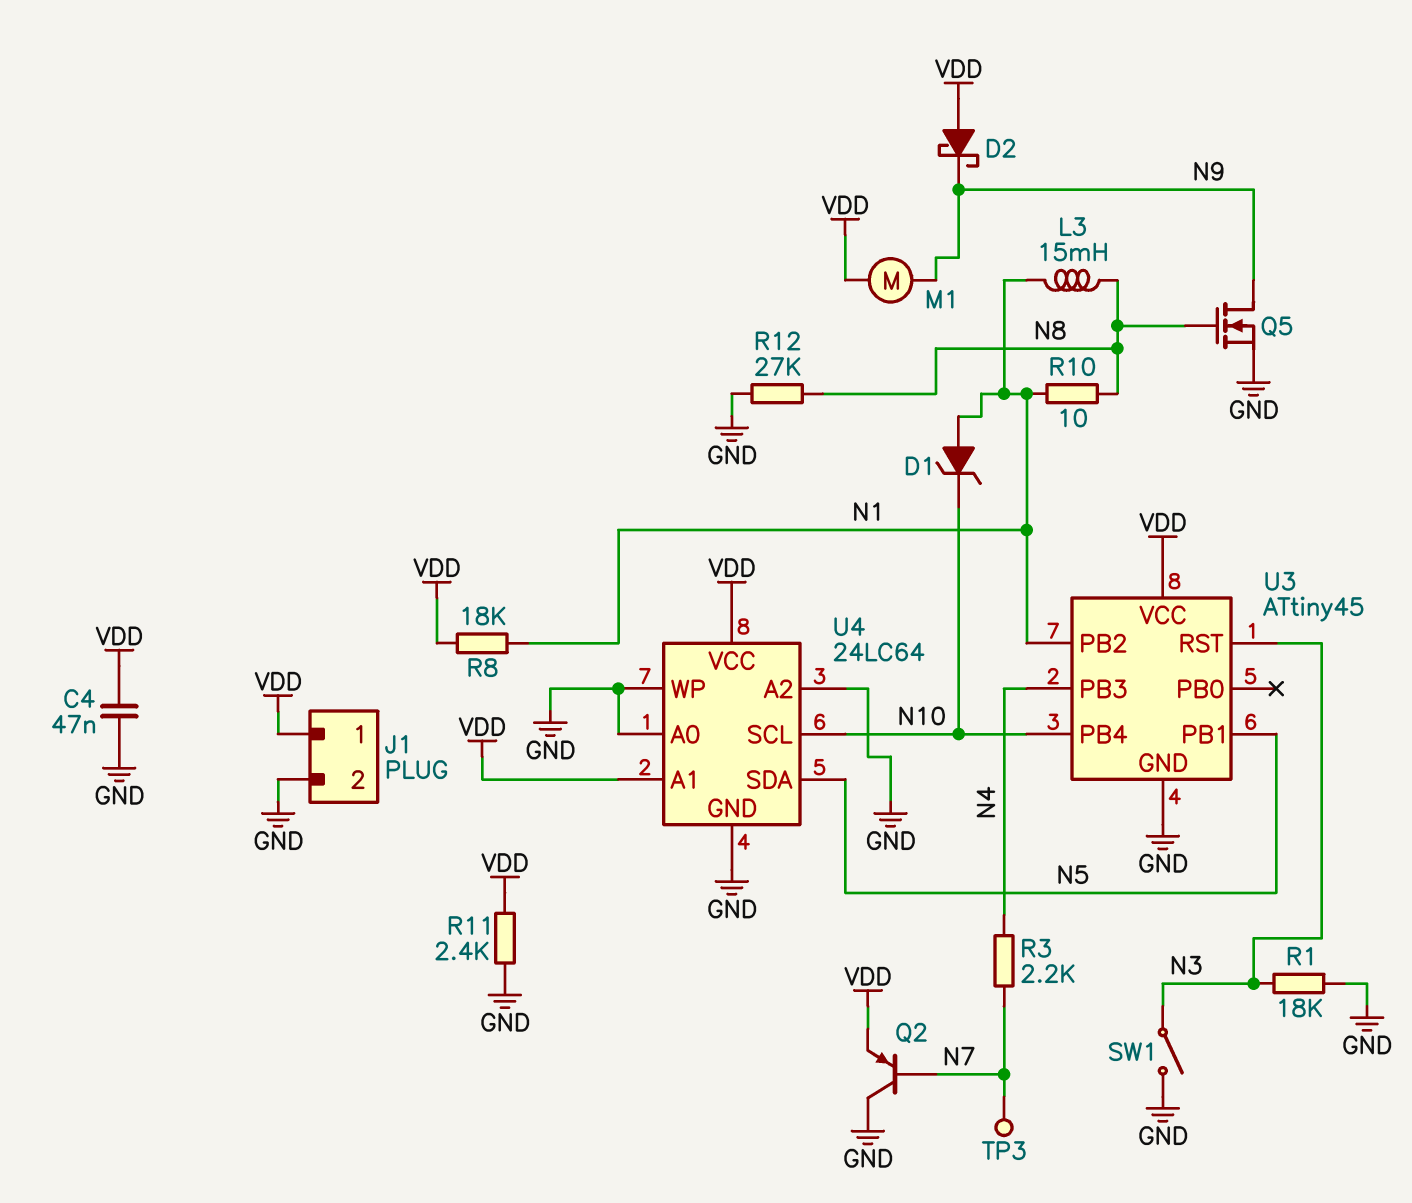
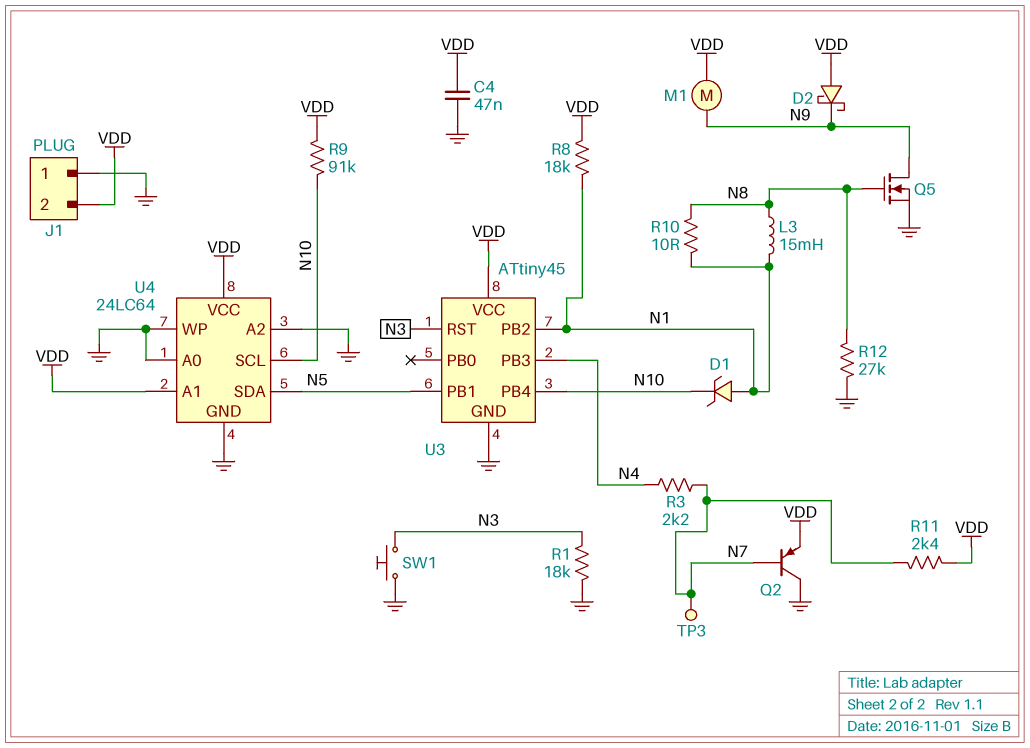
J1 pin 1: VDD -> GND
J1 pin 2: GND -> VDD
R9: none -> 91k (N10, VDD)
R11: 2.4k (GND, VDD) -> 2.4k (N7, VDD)
SW1: switch (GND, N3) -> button (GND, N3)

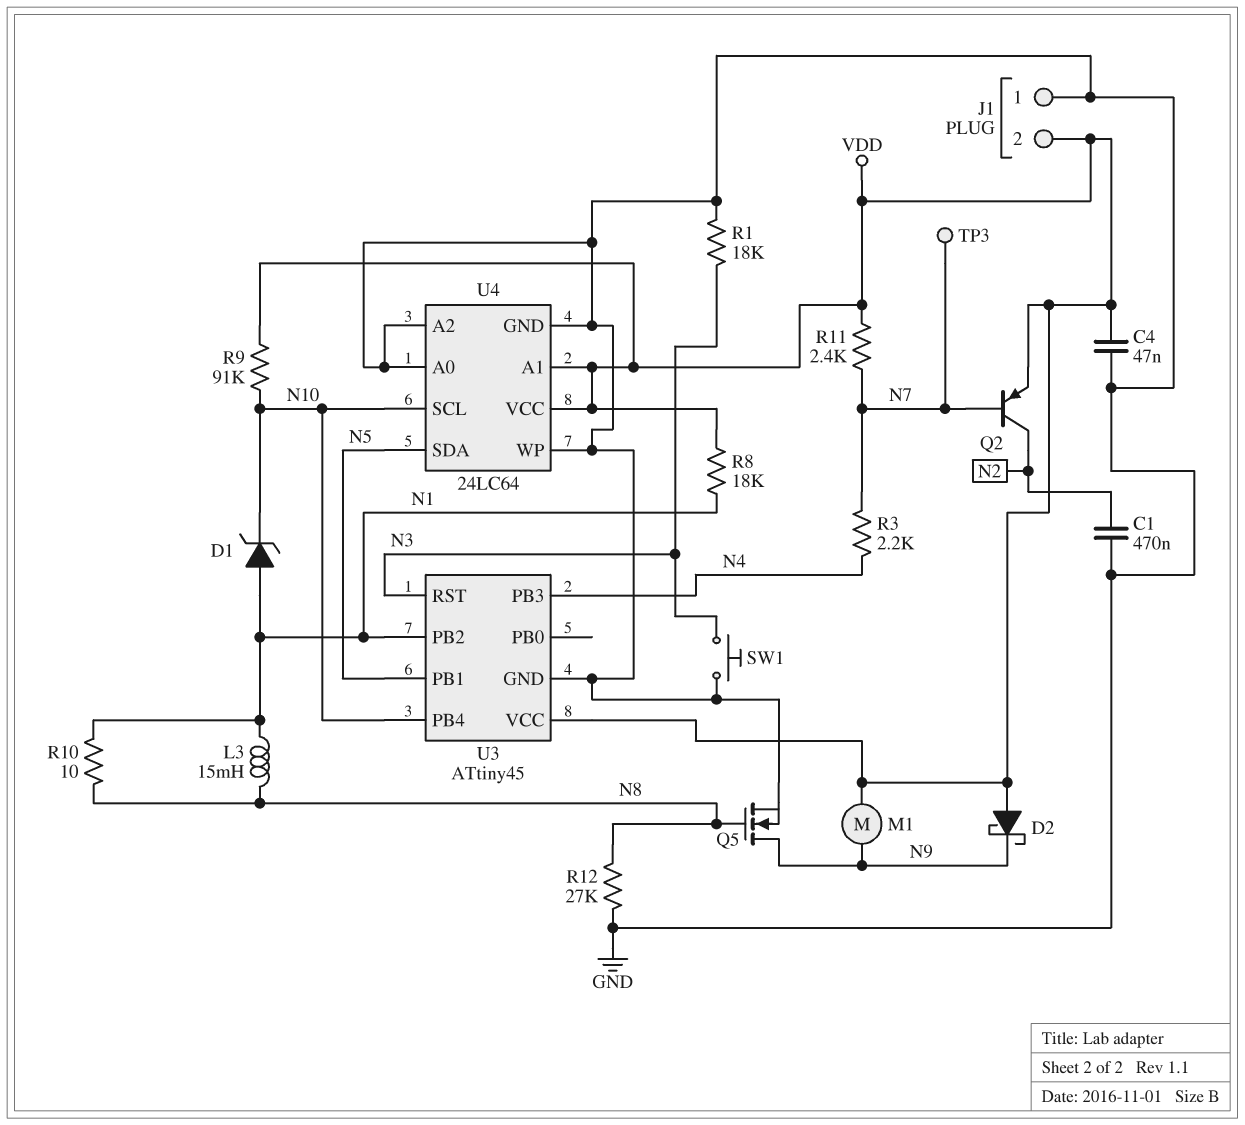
C1: none -> 470nF (GND, N2)
Q2: PNP (B N7, C GND, E VDD) -> PNP (B N7, C N2, E VDD)

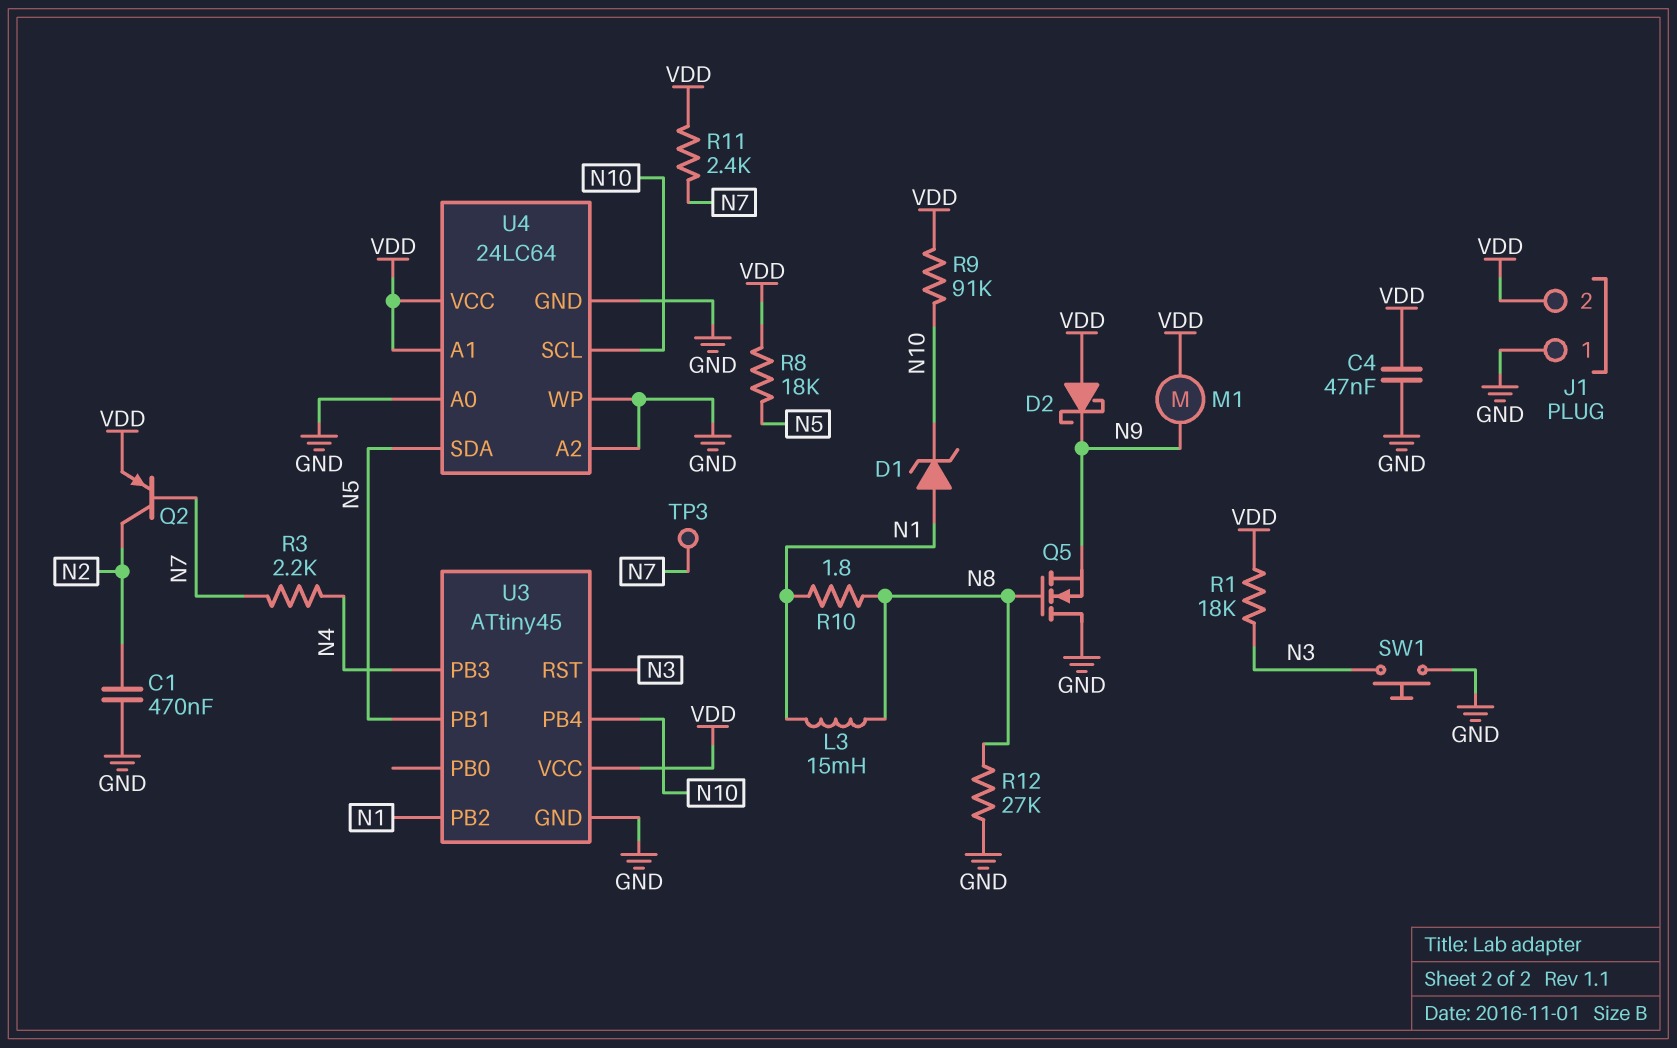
Q5: NMOS (G N8, D N9, S GND) -> NMOS (G N8, D GND, S N9)
R1: 18k (GND, N3) -> 18k (N3, VDD)
R8: 18k (N1, VDD) -> 18k (N5, VDD)
R10: 10 (N1, N8) -> 1.8 (N1, N8)

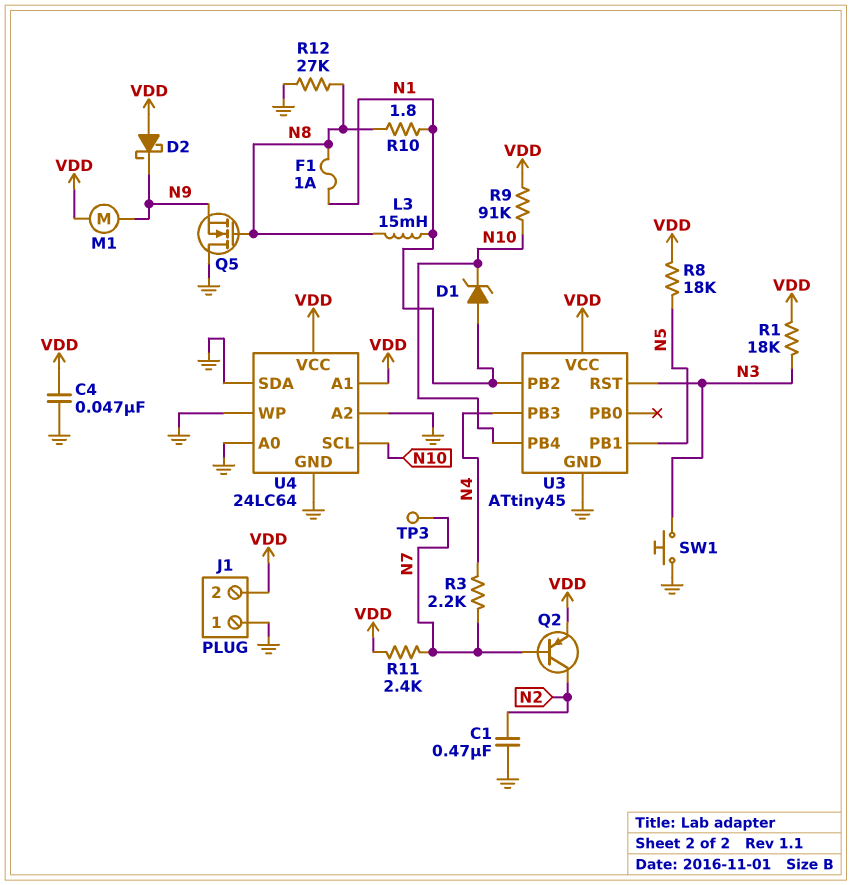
F1: none -> 1A (N1, N8)
U4 pin SDA: N5 -> GND

